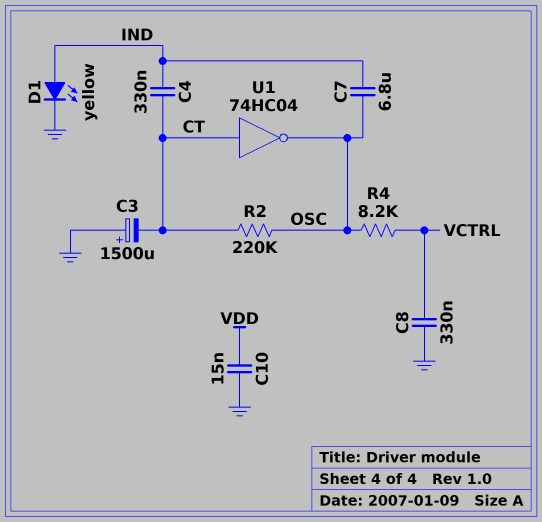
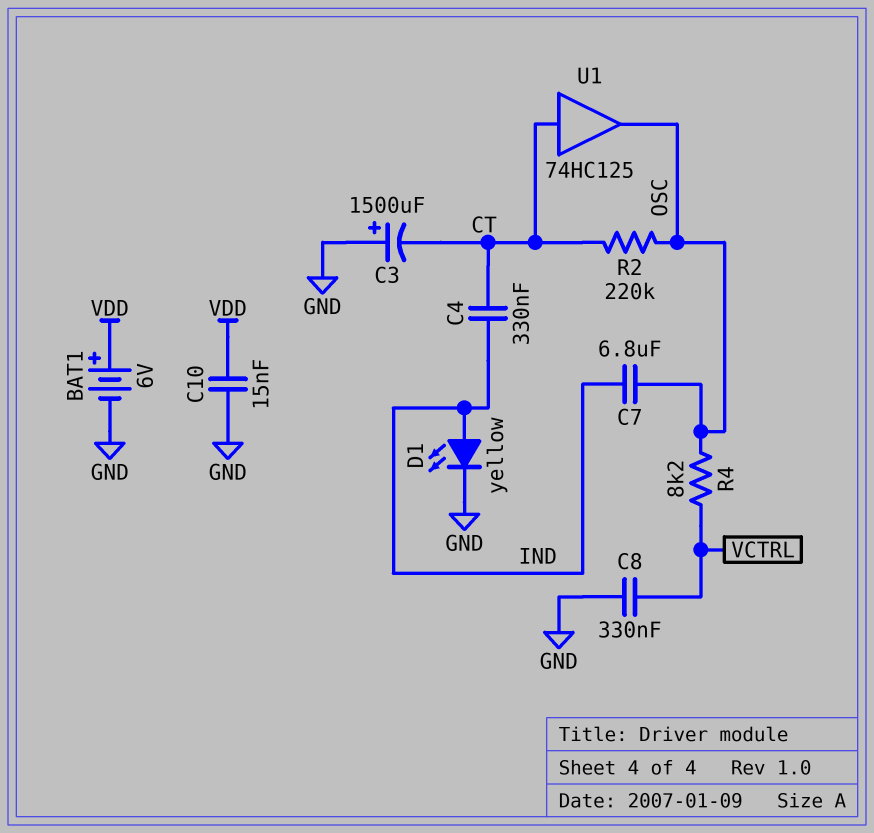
BAT1: none -> 6V (plus VDD, minus GND)
U1: NOT 74HC04 (in CT, out OSC) -> buffer 74HC125 (in CT, out OSC)

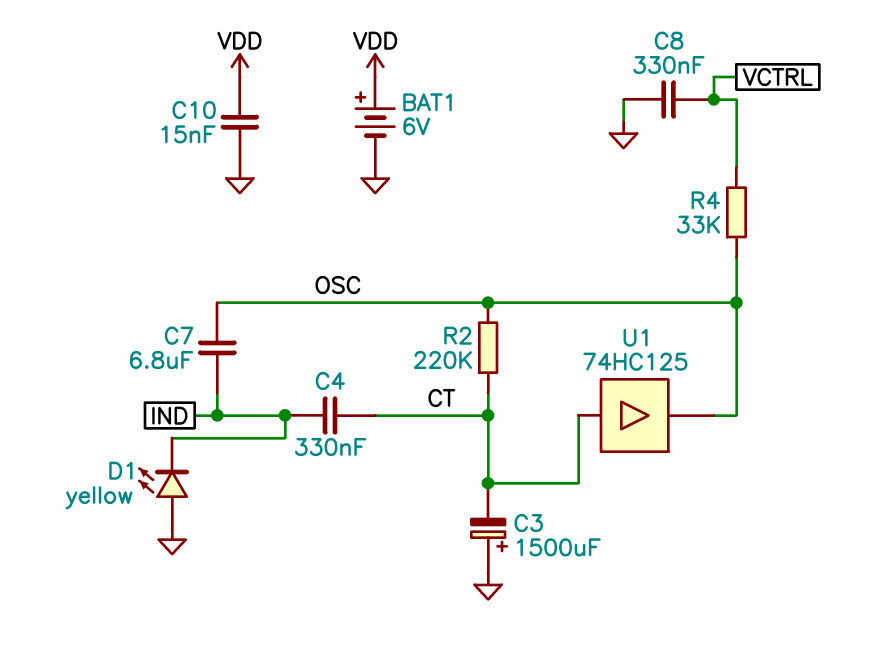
D1: LED yellow (A IND, K GND) -> LED yellow (A GND, K IND)
R4: 8.2k (OSC, VCTRL) -> 33k (OSC, VCTRL)

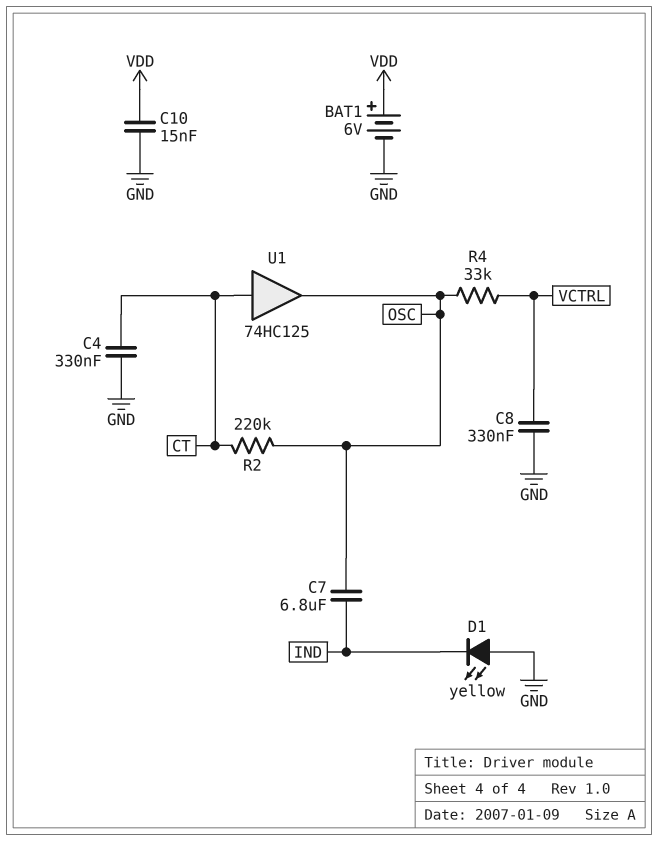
C3: 1500uF (plus GND, minus CT) -> none
C4: 330nF (CT, IND) -> 330nF (CT, GND)

